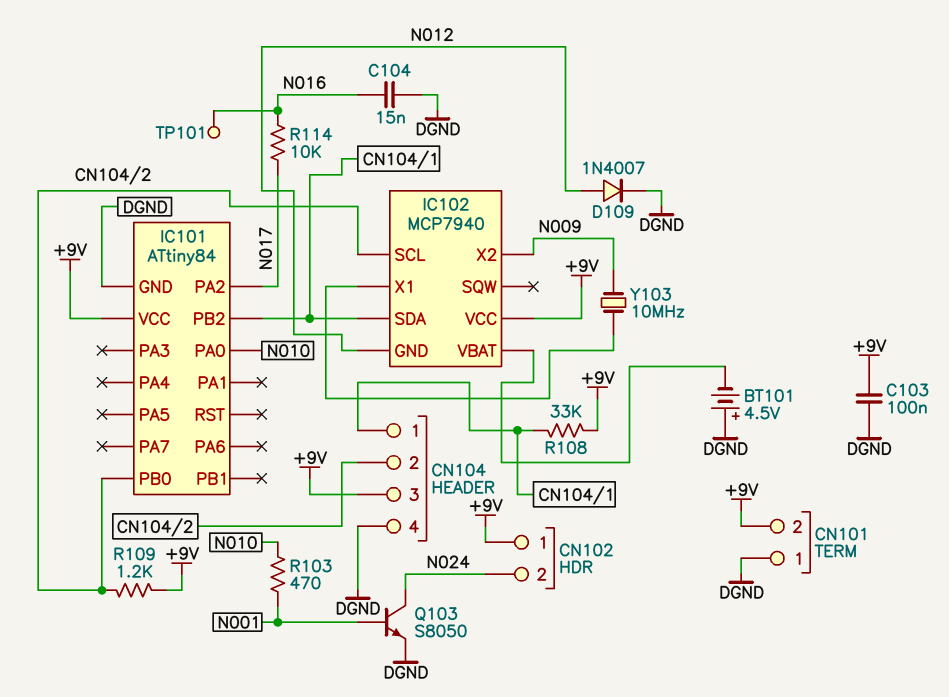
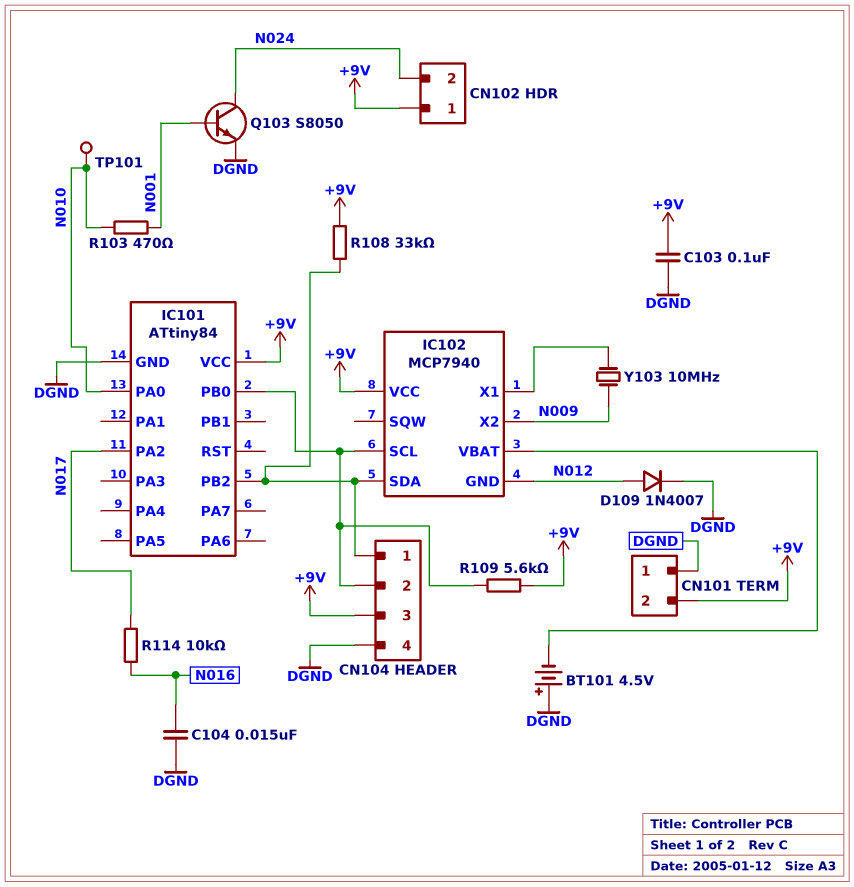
R109: 1.2k (+9V, CN104/2) -> 5.6k (+9V, CN104/2)
TP101: test point (N016) -> test point (N010)

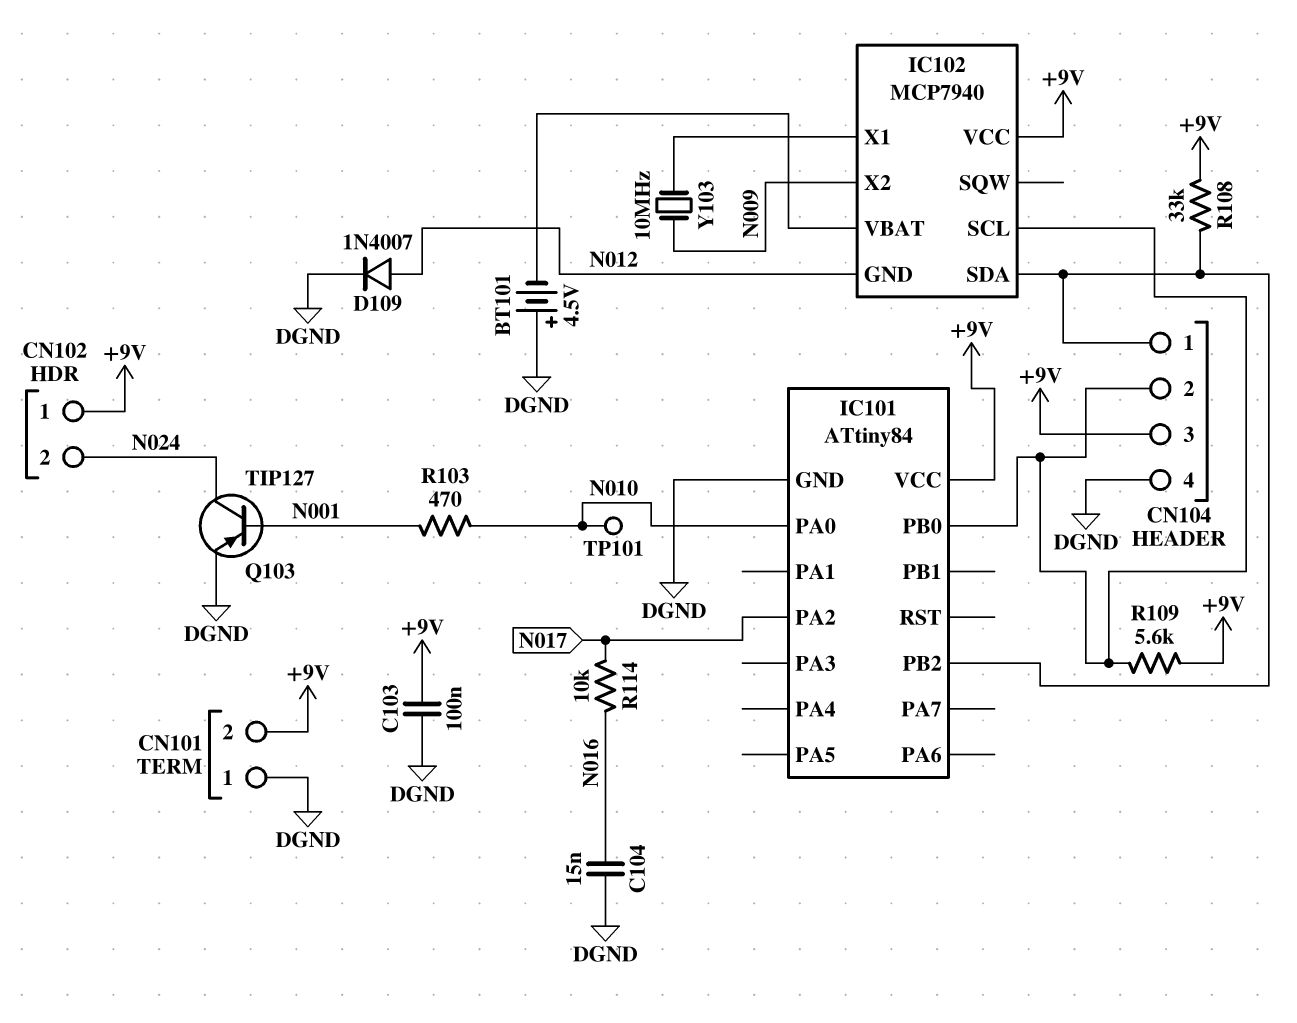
Q103: NPN S8050 (B N001, C N024, E DGND) -> PNP TIP127 (B N001, C N024, E DGND)

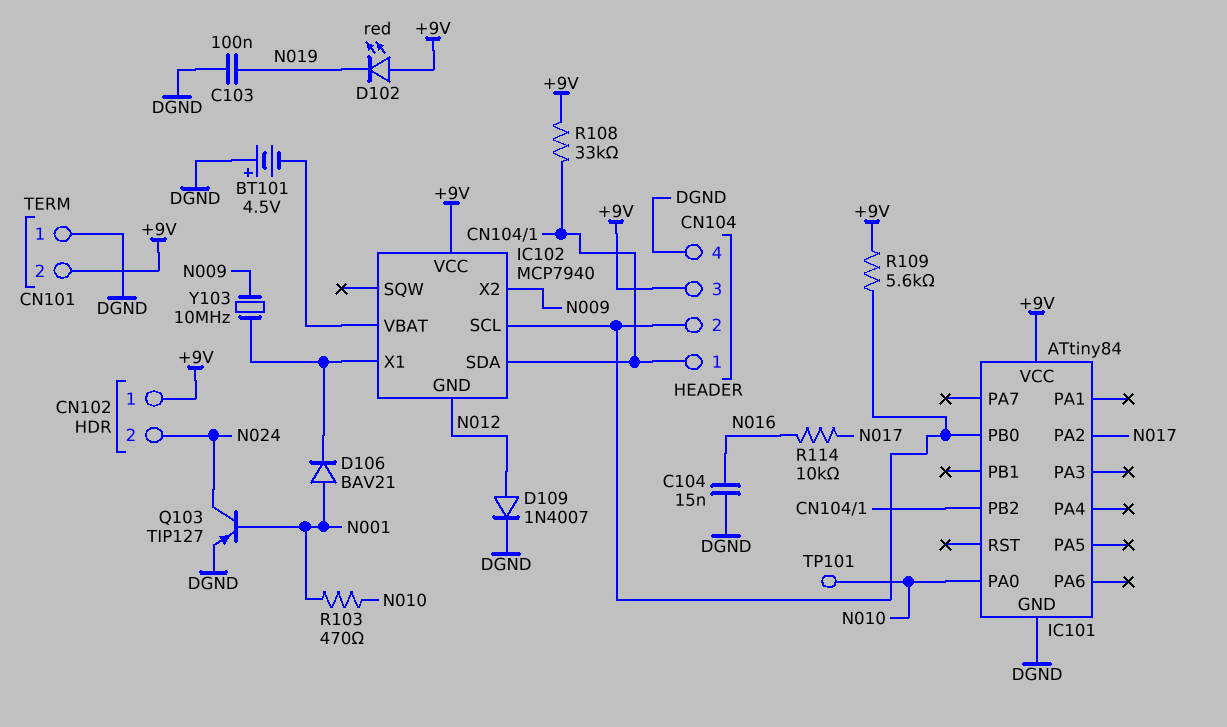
C103: 100nF (+9V, DGND) -> 100nF (DGND, N019)
D102: none -> LED red (A +9V, K N019)
D106: none -> diode BAV21 (A N001, K IC102/X1)

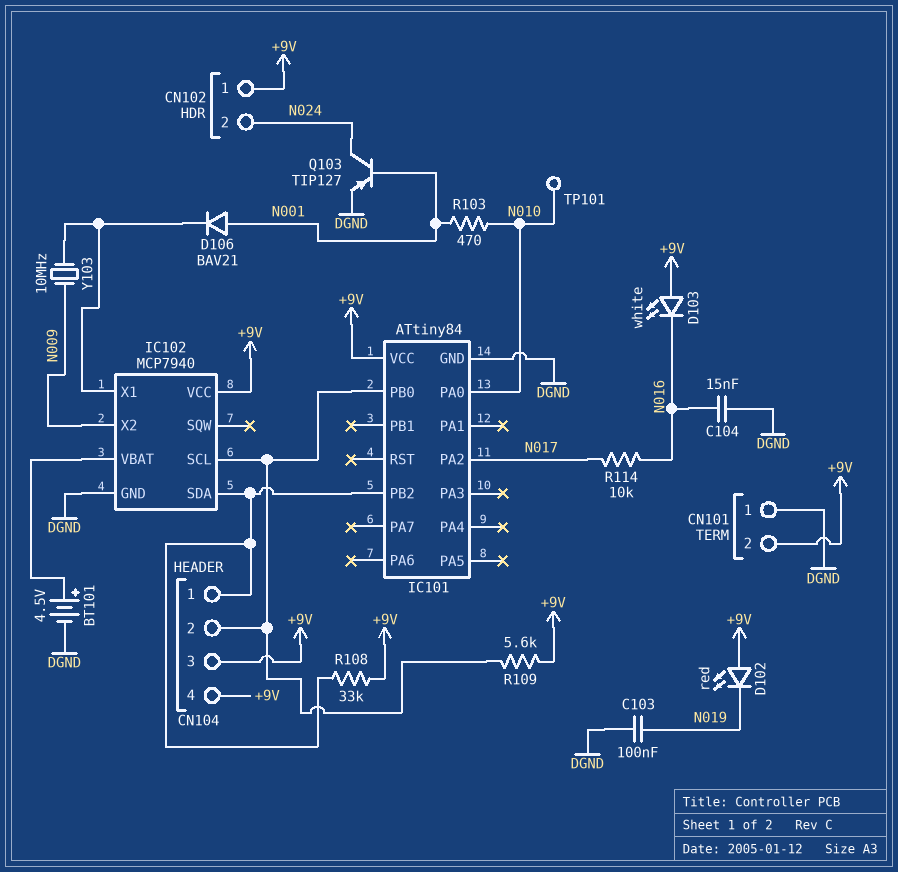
BT101: 4.5V (plus DGND, minus IC102/VBAT) -> 4.5V (plus IC102/VBAT, minus DGND)
CN104 pin 4: DGND -> +9V
D103: none -> LED white (A +9V, K N016)
D109: diode 1N4007 (A N012, K DGND) -> none
IC102 pin GND: N012 -> DGND

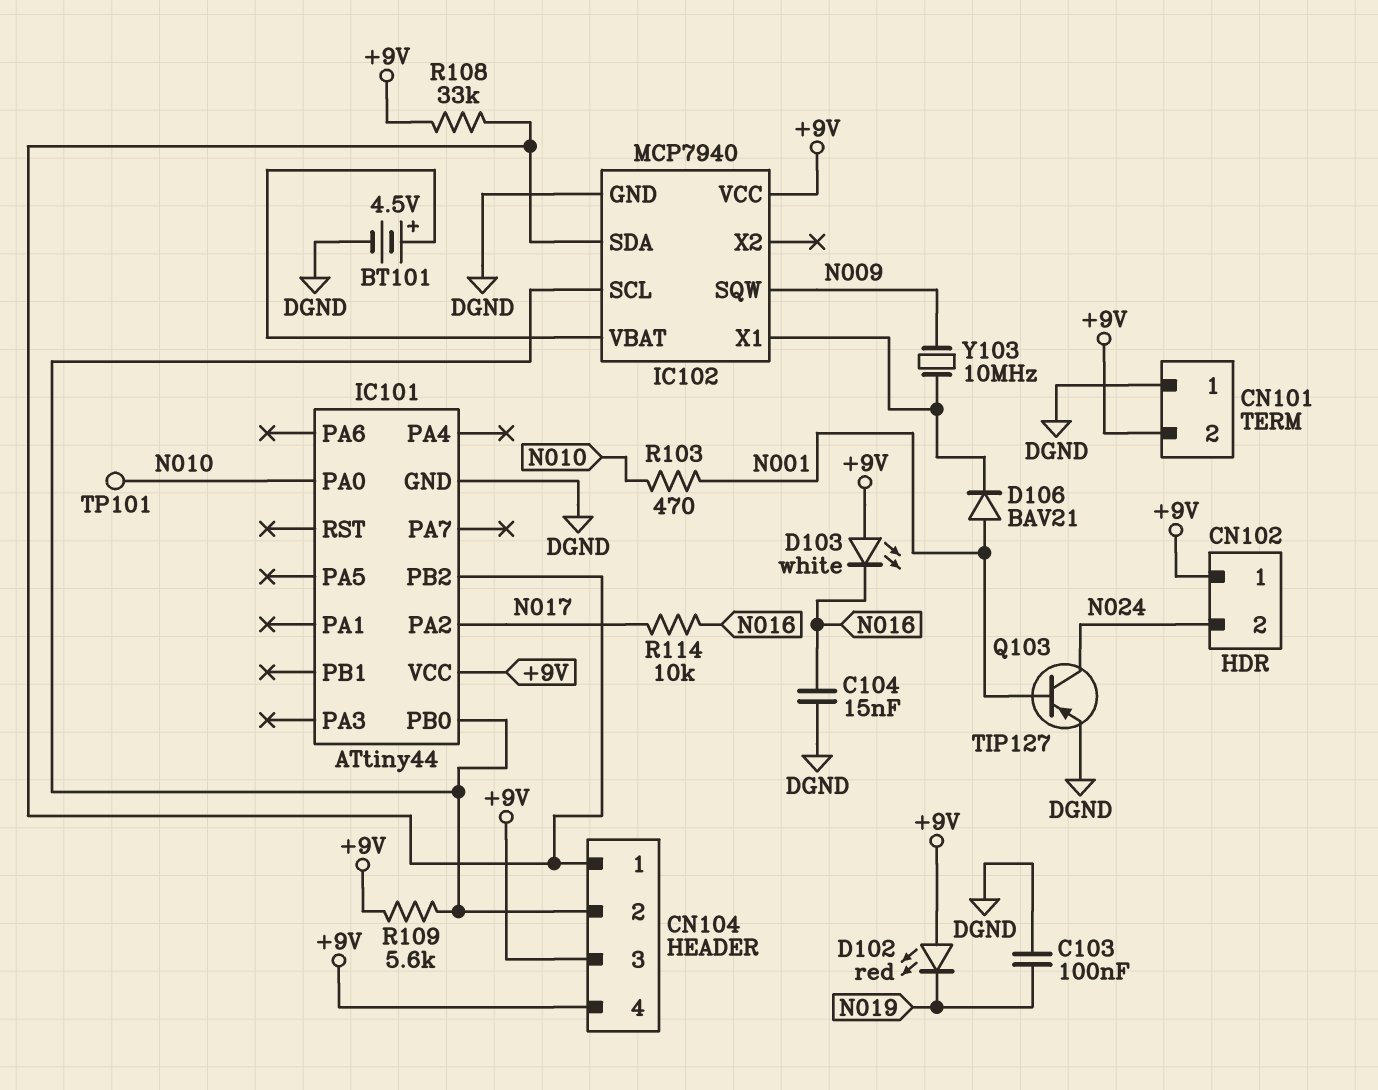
IC101: ATtiny84 -> ATtiny44
IC102 pin SQW: none -> N009
IC102 pin X2: N009 -> none

